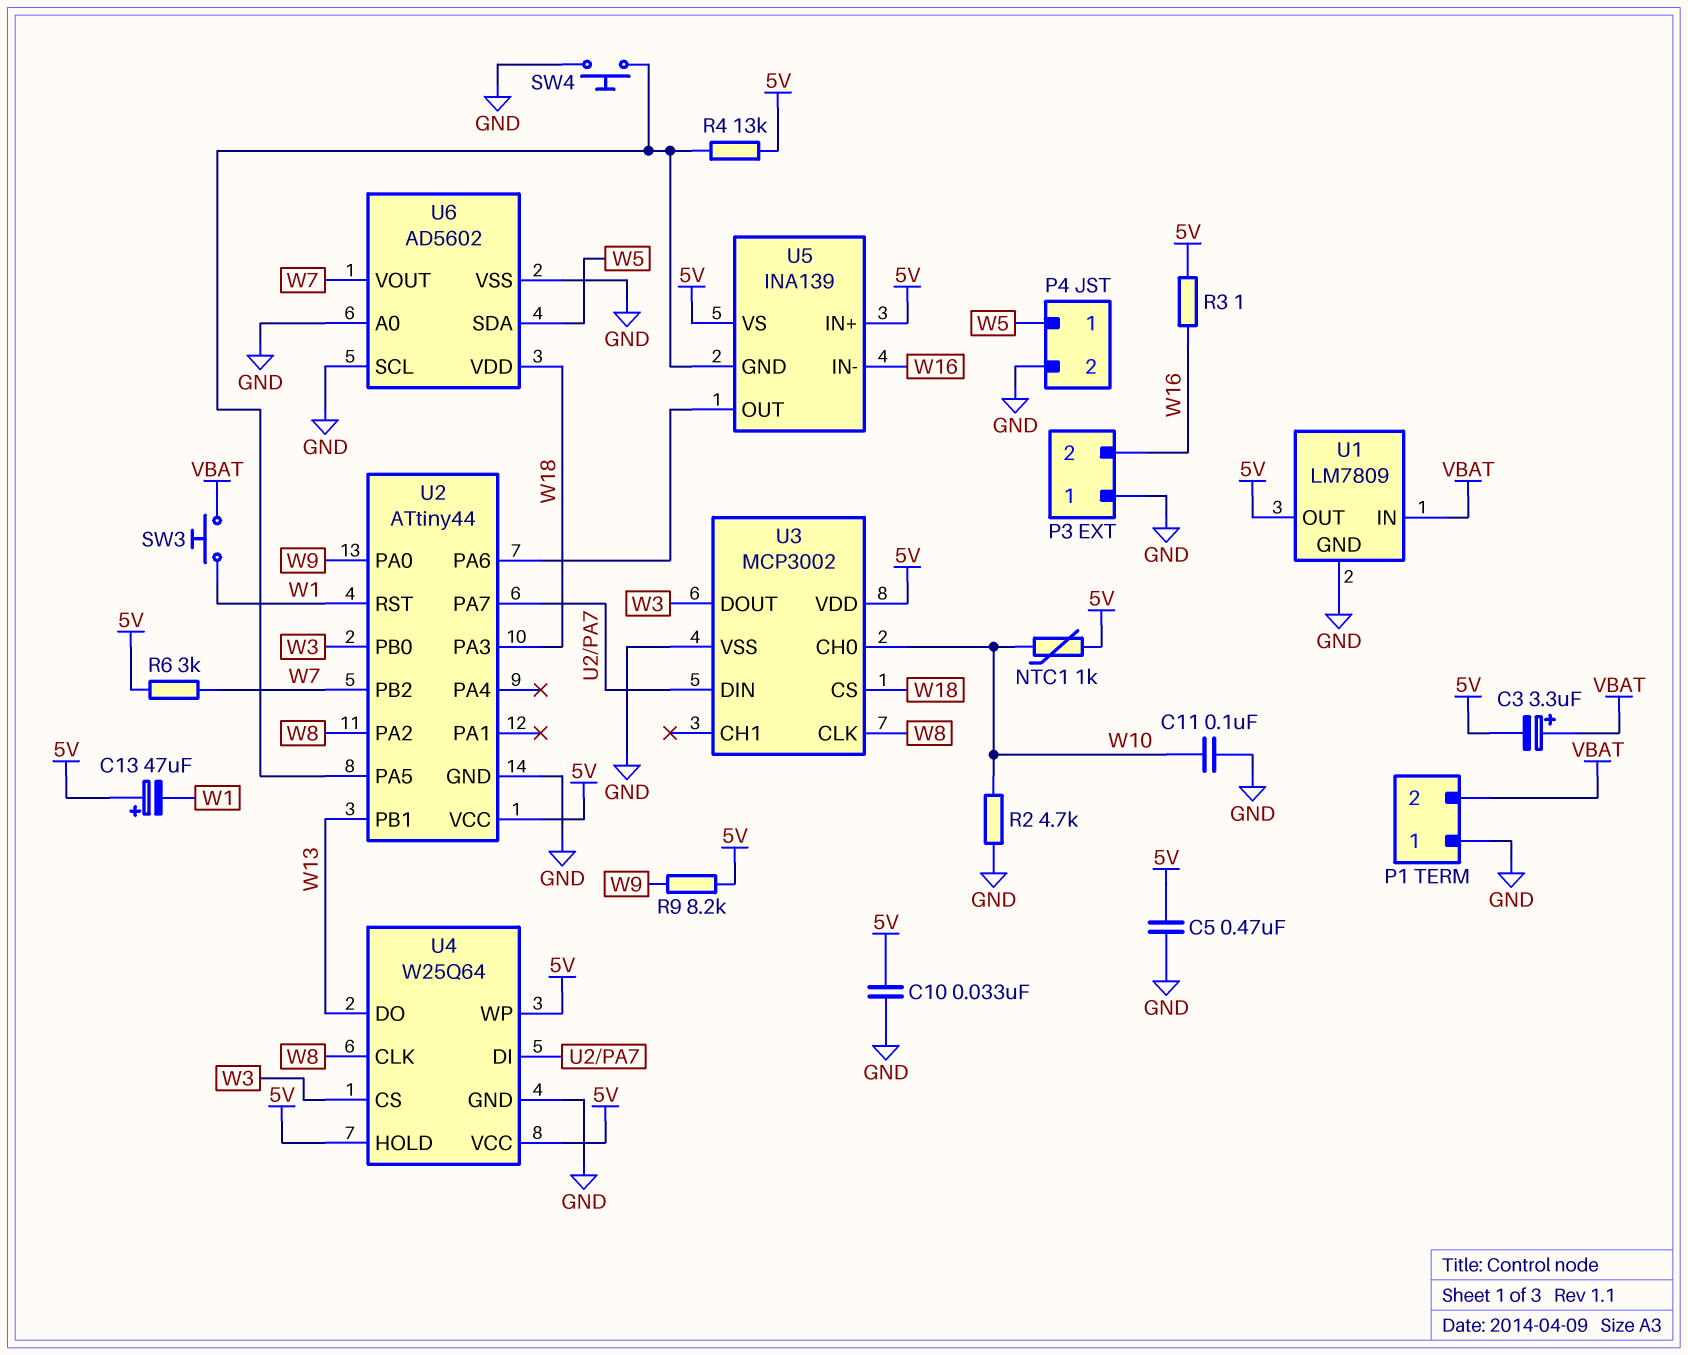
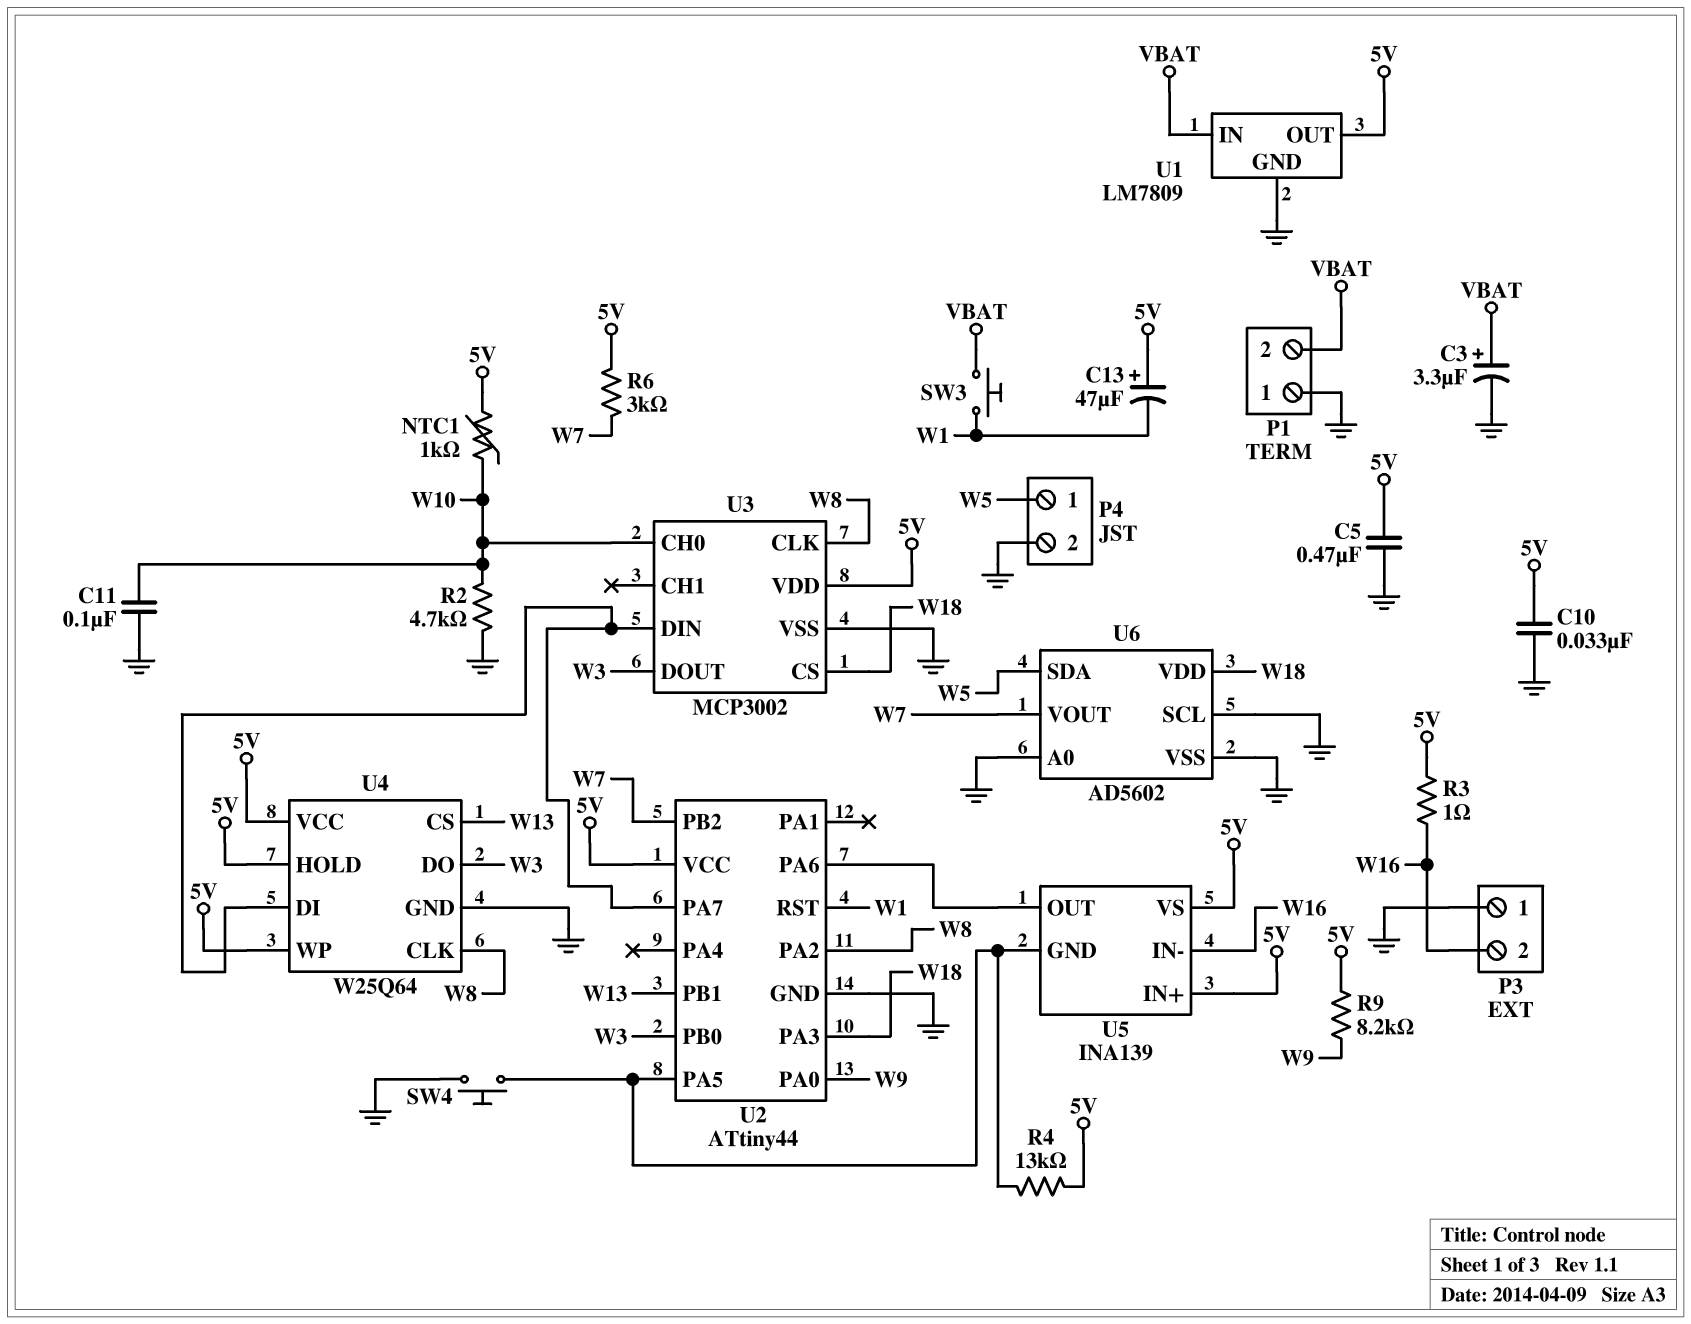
C3: 3.3uF (plus VBAT, minus 5V) -> 3.3uF (plus VBAT, minus GND)
U4 pin CS: W3 -> W13
U4 pin DO: W13 -> W3

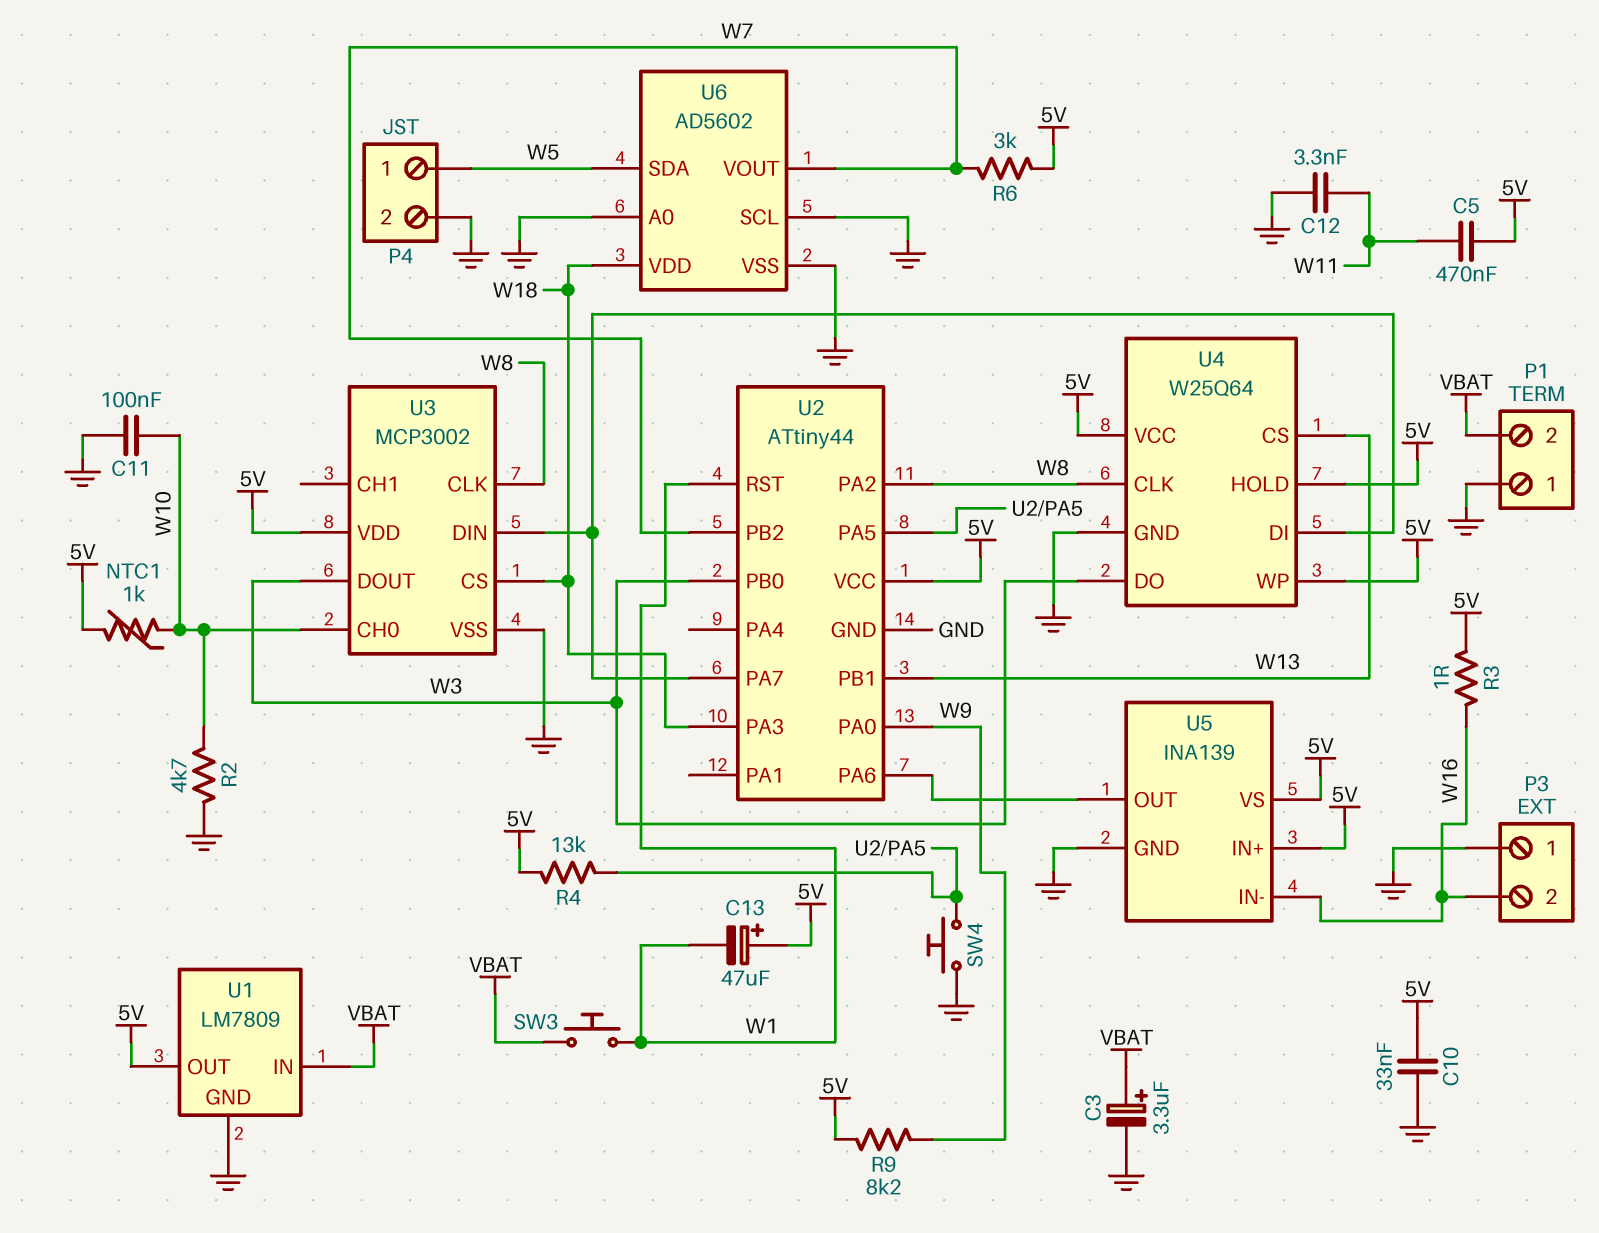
C5: 470nF (5V, GND) -> 470nF (5V, W11)
C12: none -> 3.3nF (GND, W11)
U5 pin GND: U2/PA5 -> GND

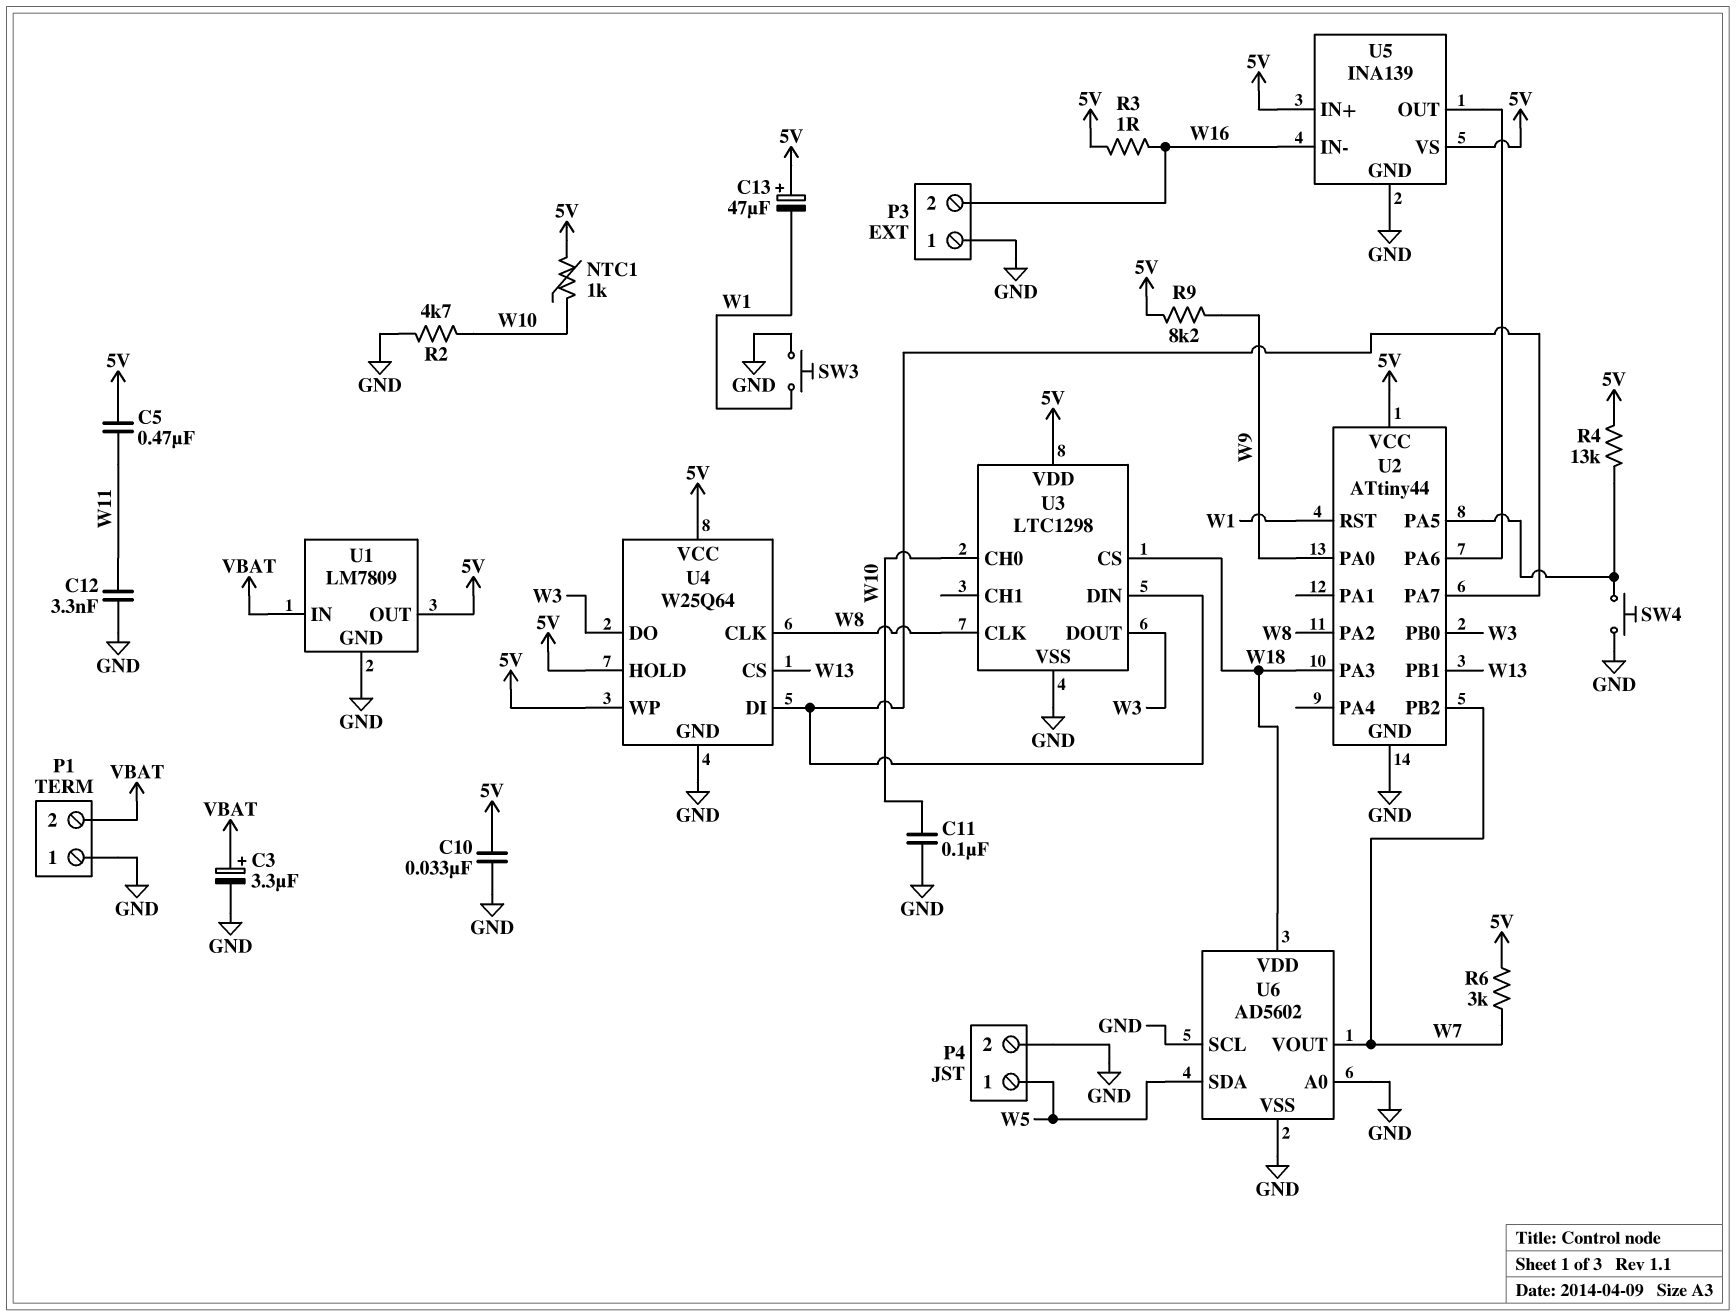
SW3: button (VBAT, W1) -> button (GND, W1)
U3: MCP3002 -> LTC1298

